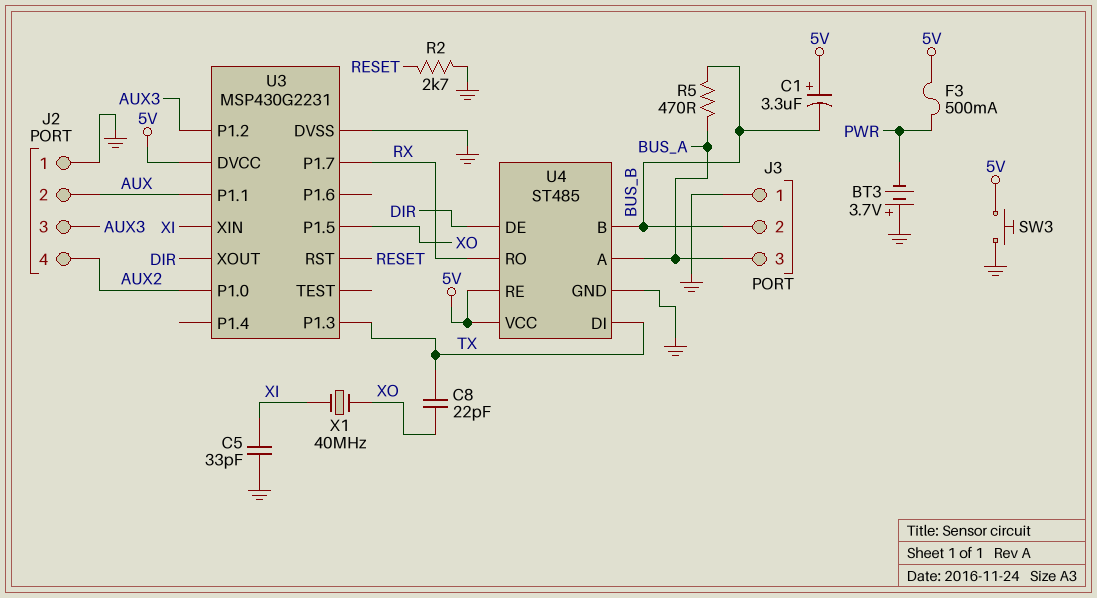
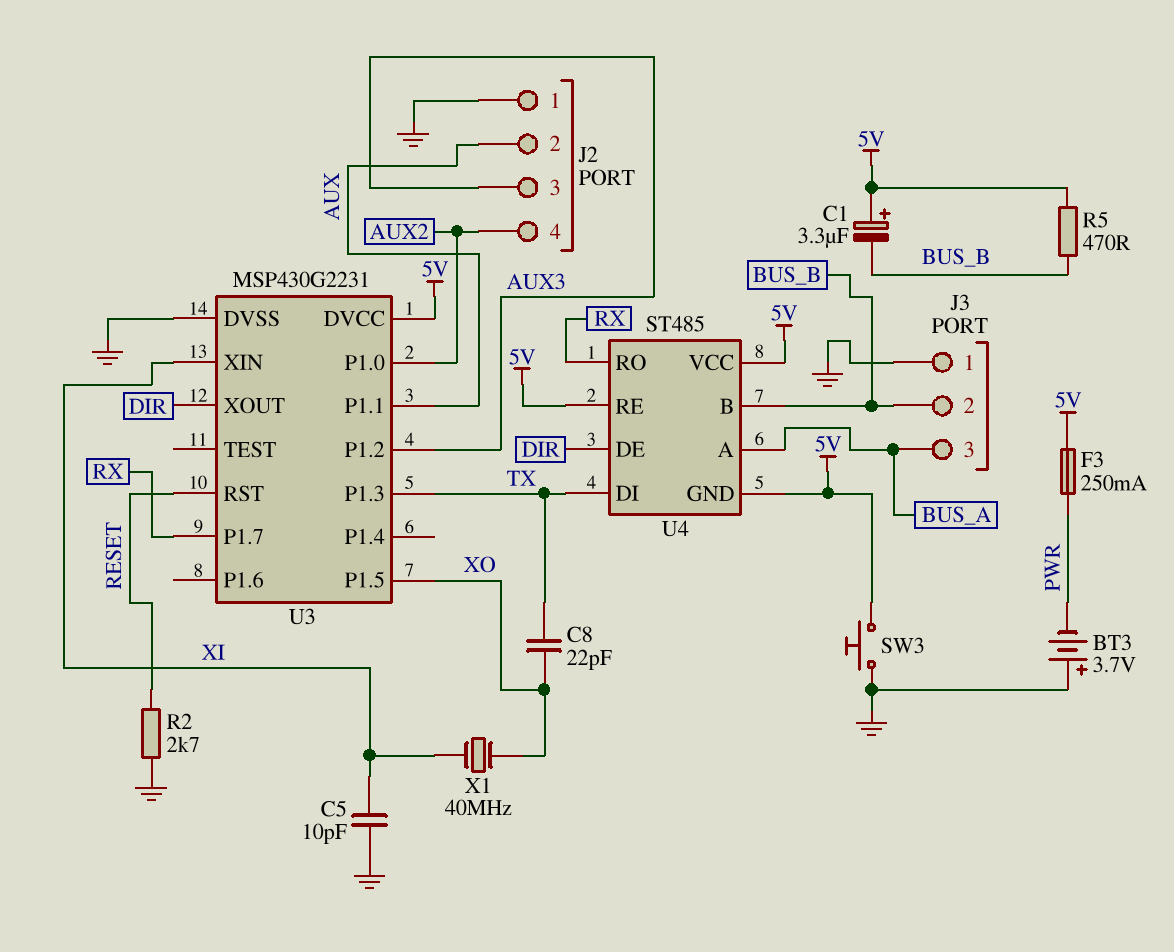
C5: 33pF (GND, XI) -> 10pF (GND, XI)
F3: 500mA (5V, PWR) -> 250mA (5V, PWR)
R5: 470 (BUS_A, BUS_B) -> 470 (5V, BUS_B)
U4 pin GND: GND -> 5V

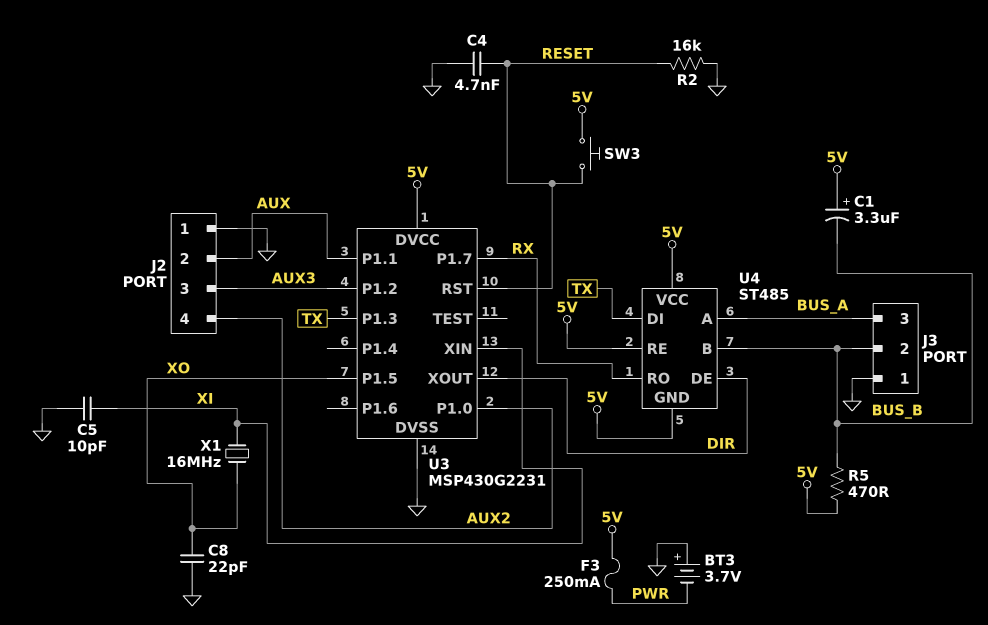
C4: none -> 4.7nF (GND, RESET)
C8: 22pF (TX, XO) -> 22pF (GND, XO)
R2: 2.7k (GND, RESET) -> 16k (GND, RESET)
SW3: button (5V, GND) -> button (5V, RESET)
X1: 40MHz (XI, XO) -> 16MHz (XI, XO)

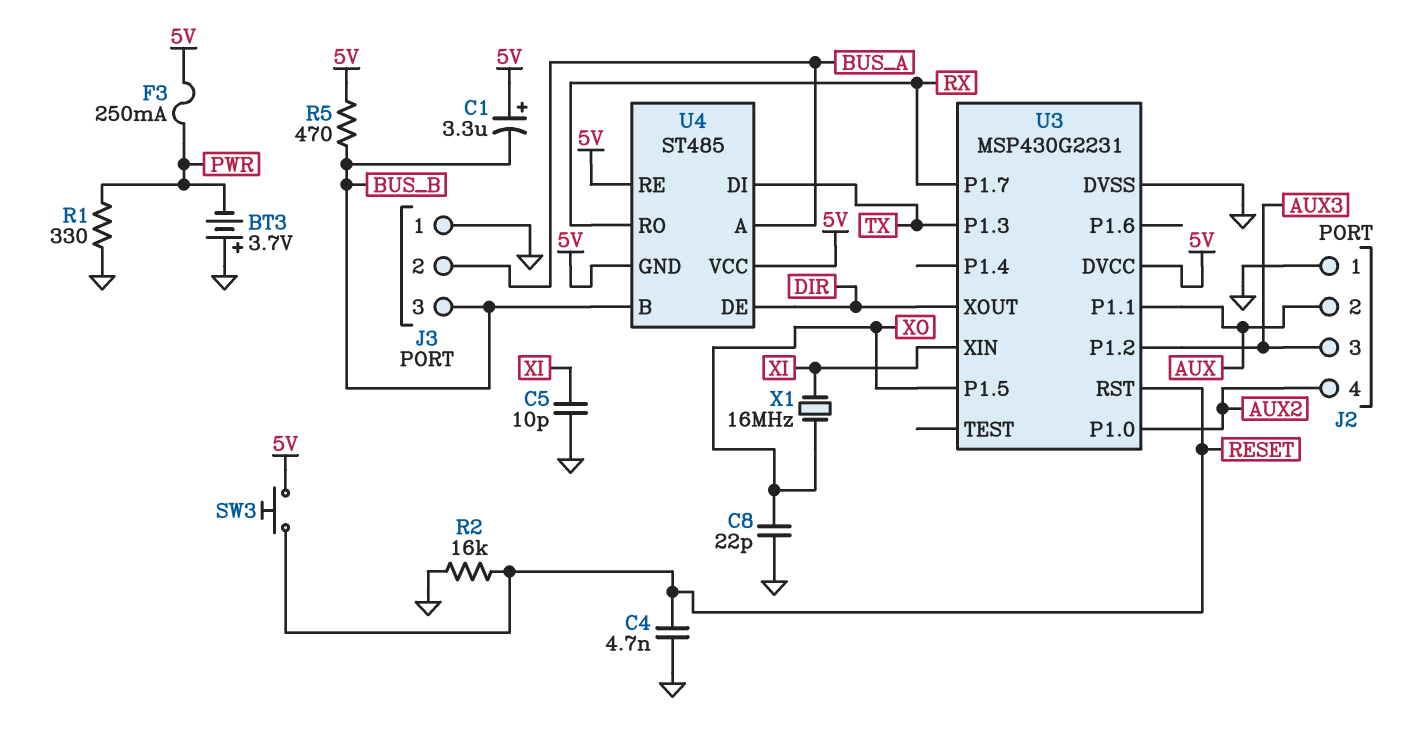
J3 pin 2: BUS_B -> BUS_A
J3 pin 3: BUS_A -> BUS_B
R1: none -> 330 (GND, PWR)

